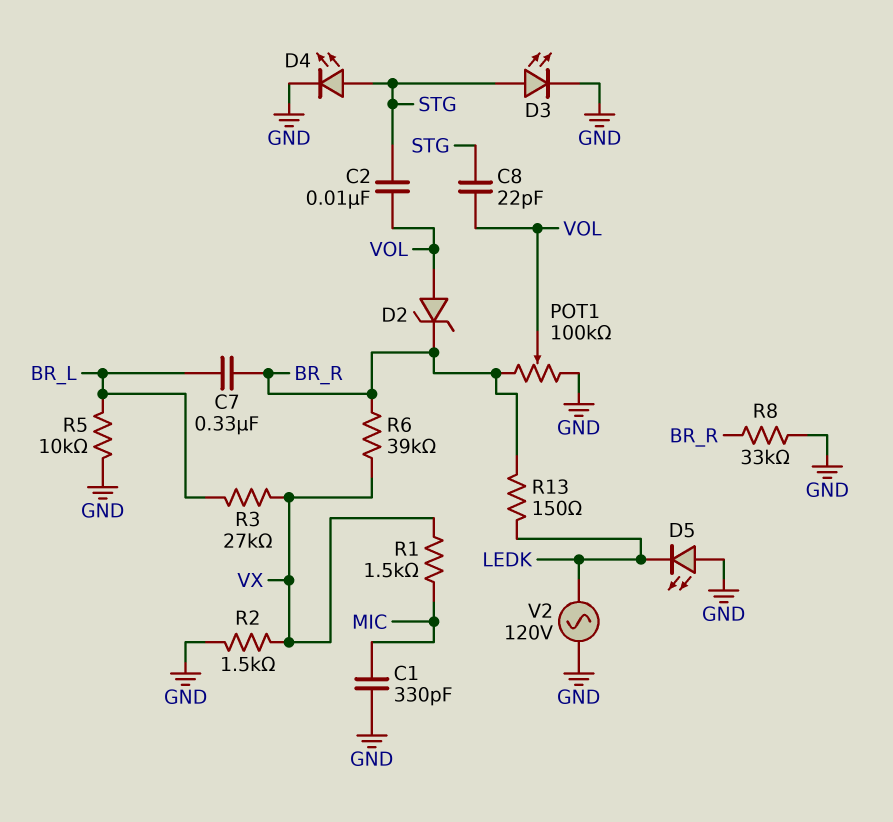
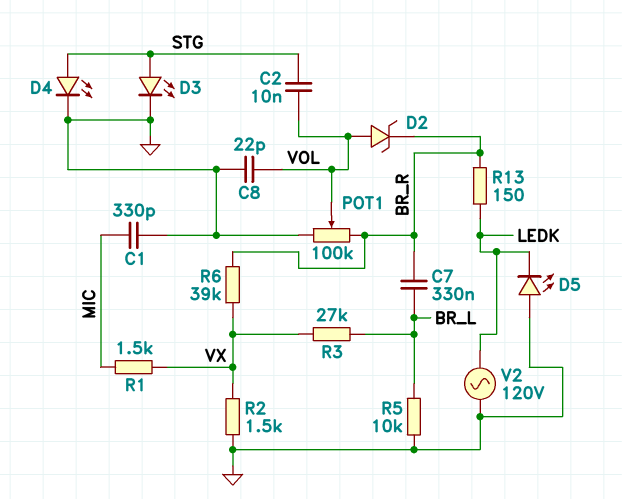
C8: 22pF (STG, VOL) -> 22pF (GND, VOL)
R8: 33k (BR_R, GND) -> none

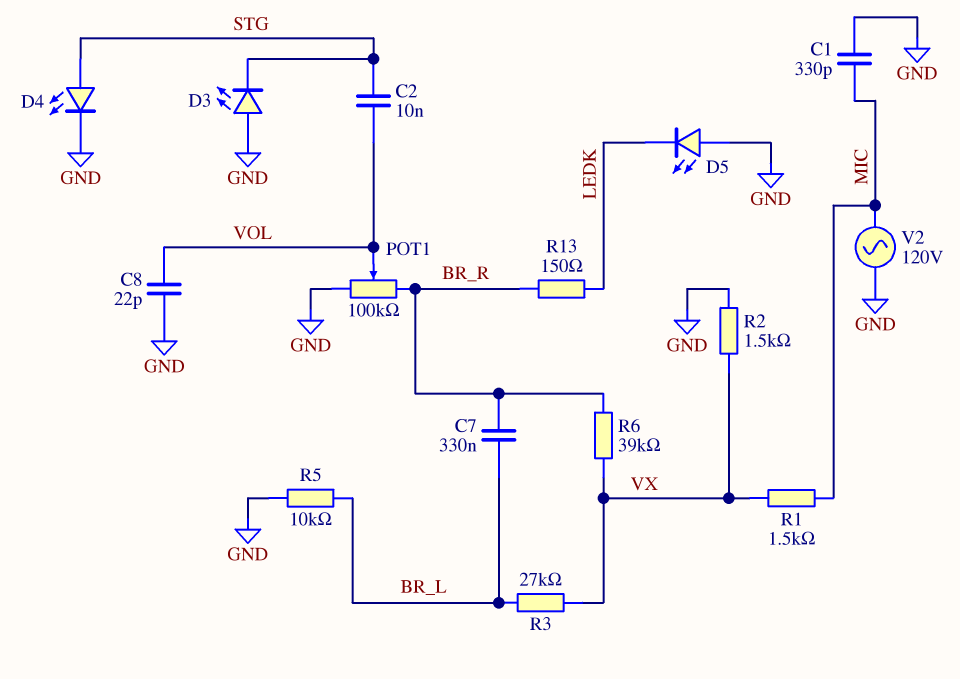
D2: zener (A VOL, K BR_R) -> none
D3: LED (A STG, K GND) -> LED (A GND, K STG)
V2: AC 120V (GND, LEDK) -> AC 120V (GND, MIC)

